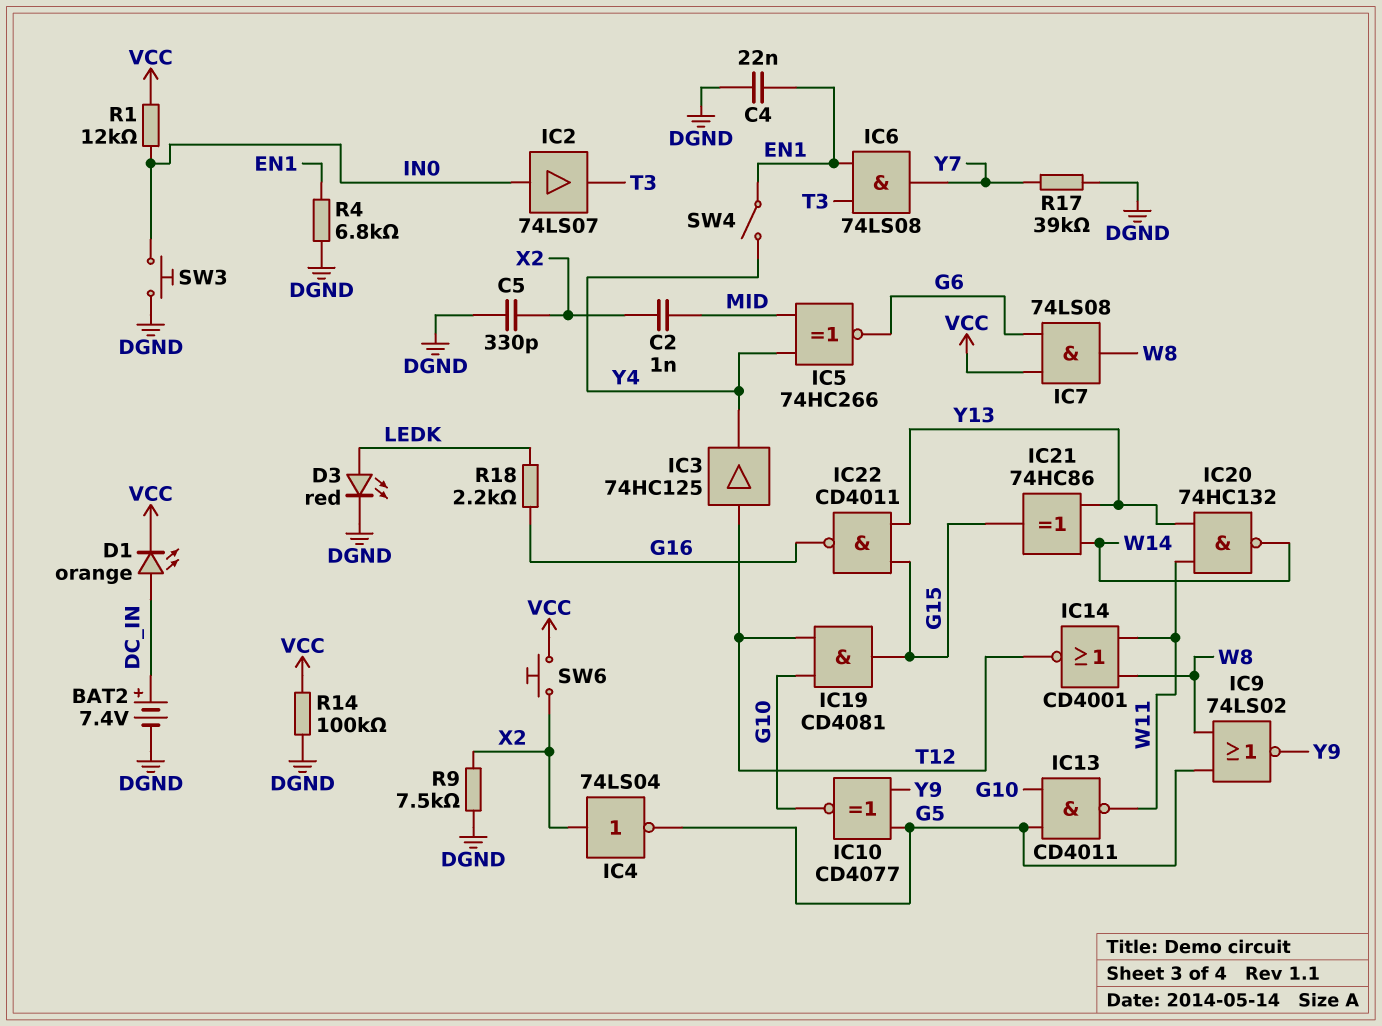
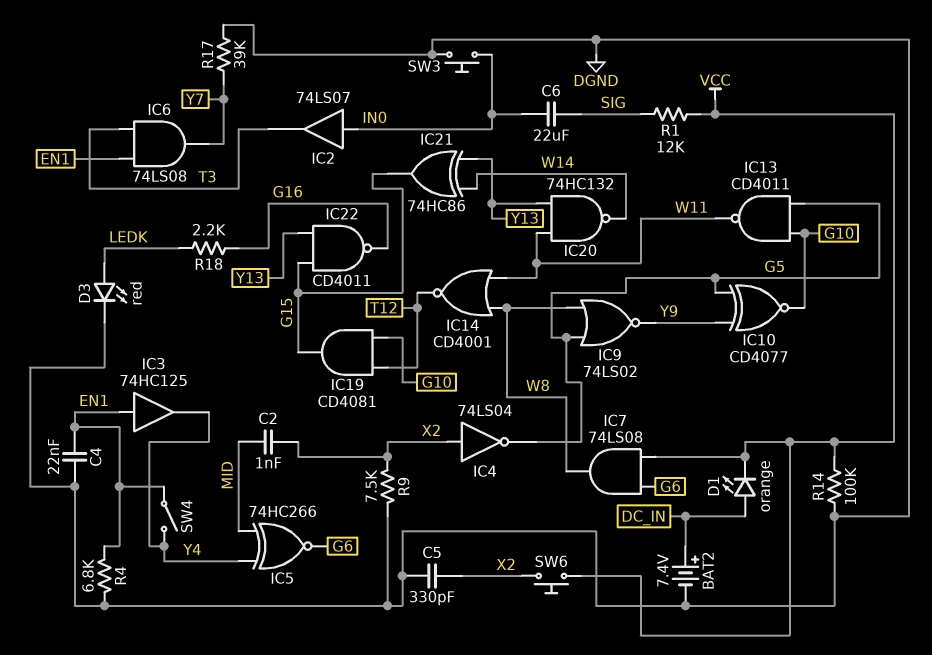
C6: none -> 22uF (IN0, SIG)
IC3: buffer 74HC125 (in T12, out Y4) -> buffer 74HC125 (in EN1, out Y4)
R1: 12k (IN0, VCC) -> 12k (SIG, VCC)

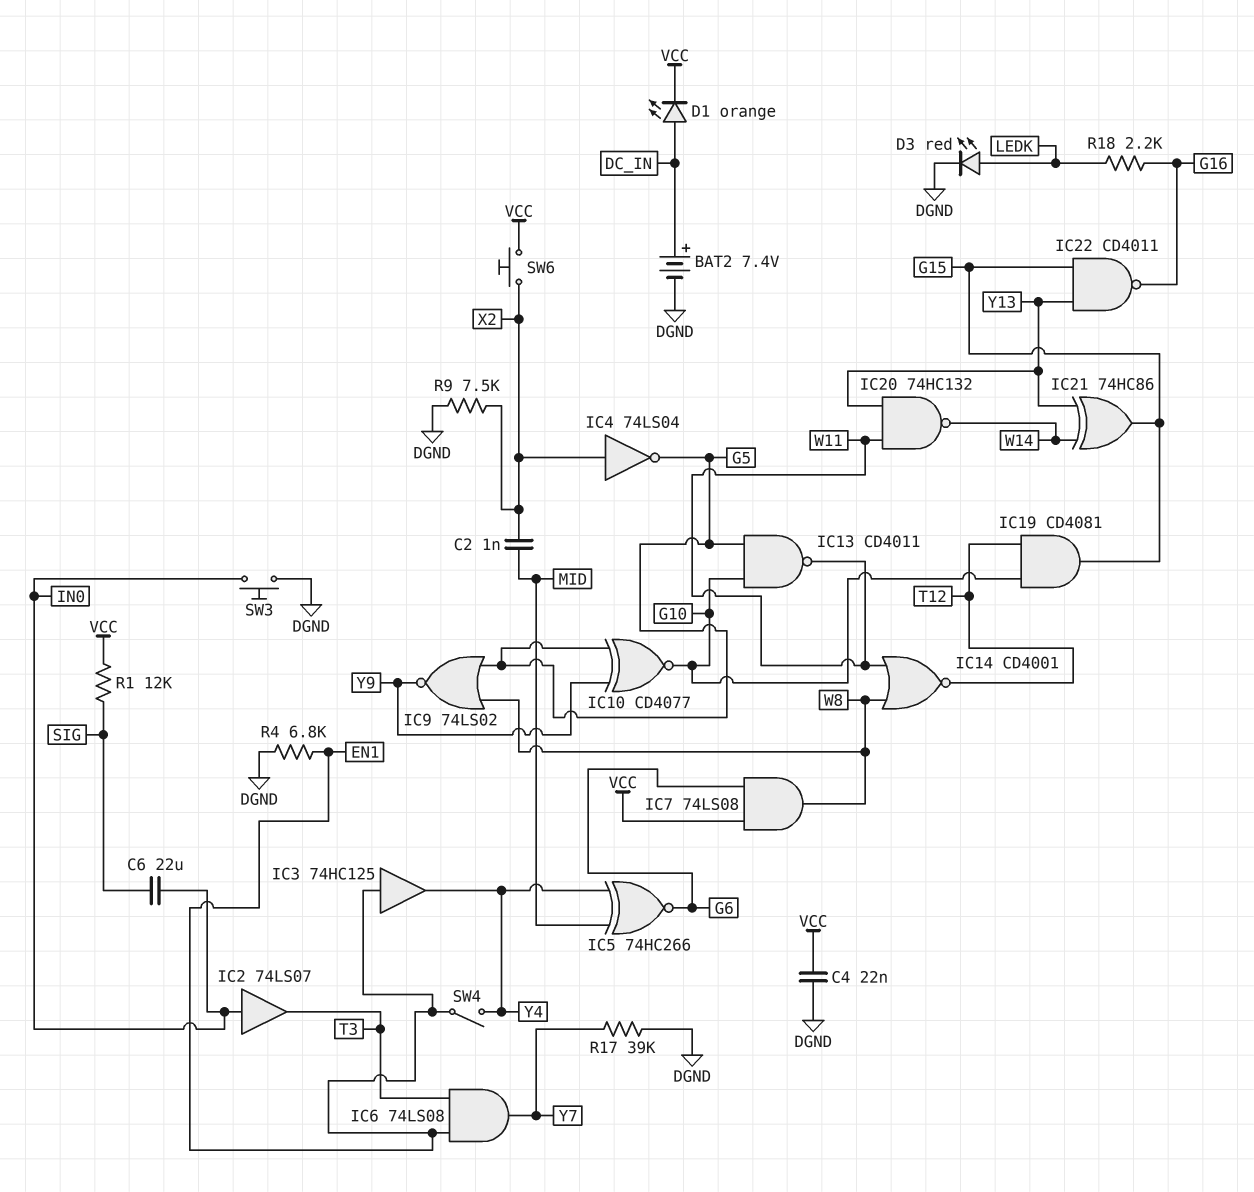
C4: 22nF (DGND, EN1) -> 22nF (DGND, VCC)
C5: 330pF (DGND, X2) -> none
R14: 100k (DGND, VCC) -> none

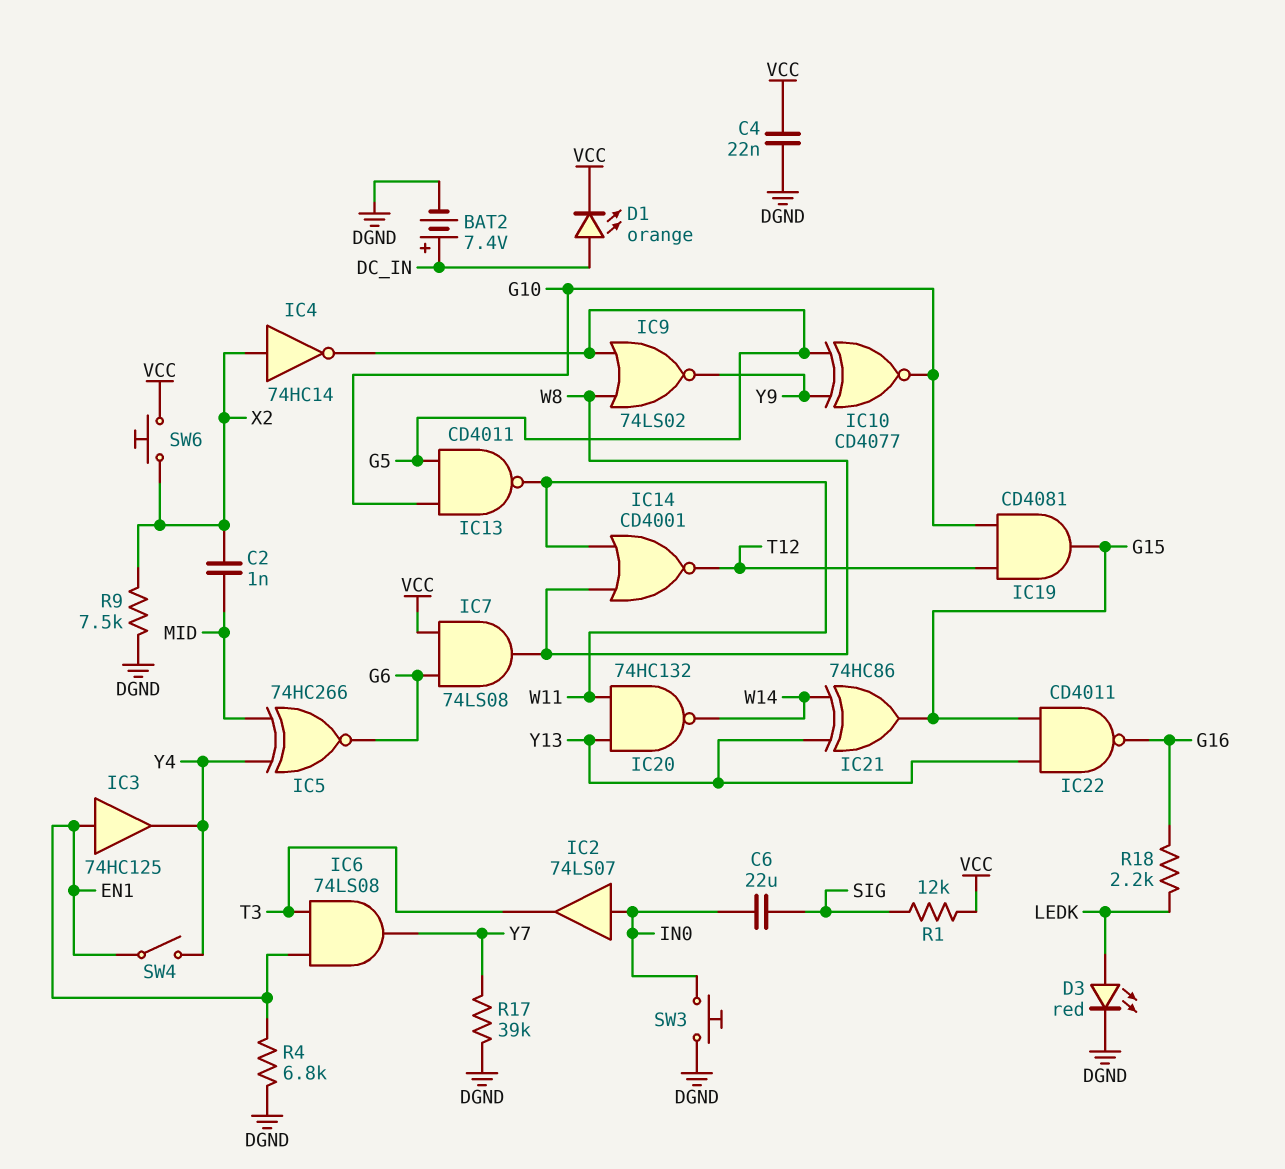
IC4: NOT 74LS04 (in X2, out G5) -> NOT 74HC14 (in X2, out G5)

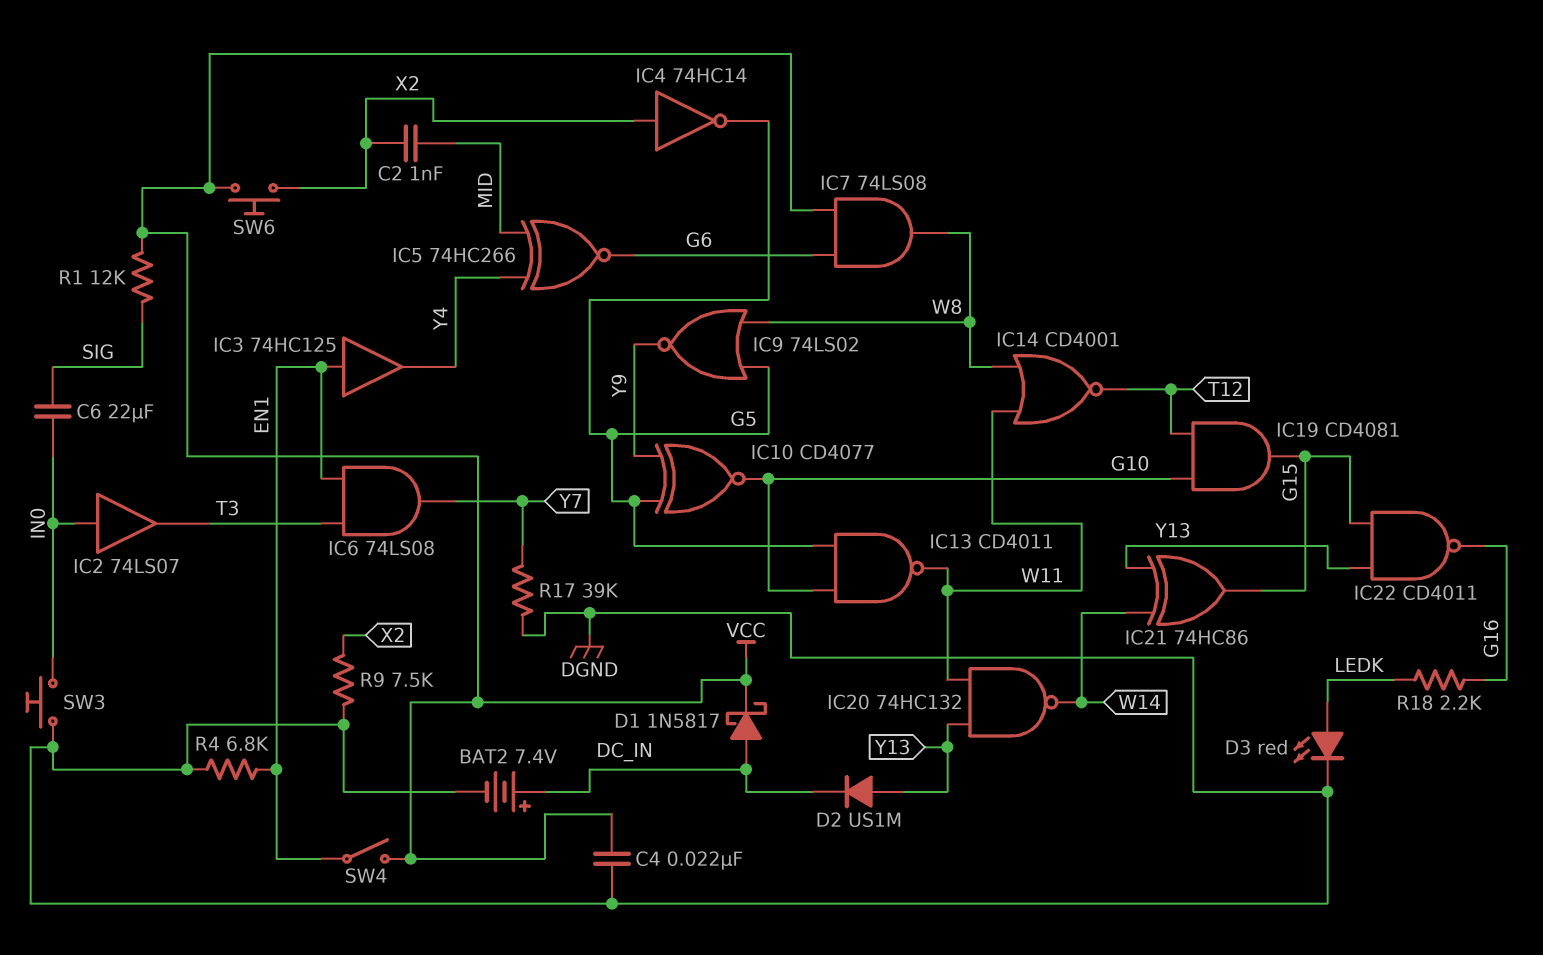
D1: LED orange (A DC_IN, K VCC) -> schottky 1N5817 (A DC_IN, K VCC)
D2: none -> diode US1M (A Y13, K DC_IN)
SW4: switch (EN1, Y4) -> switch (EN1, VCC)

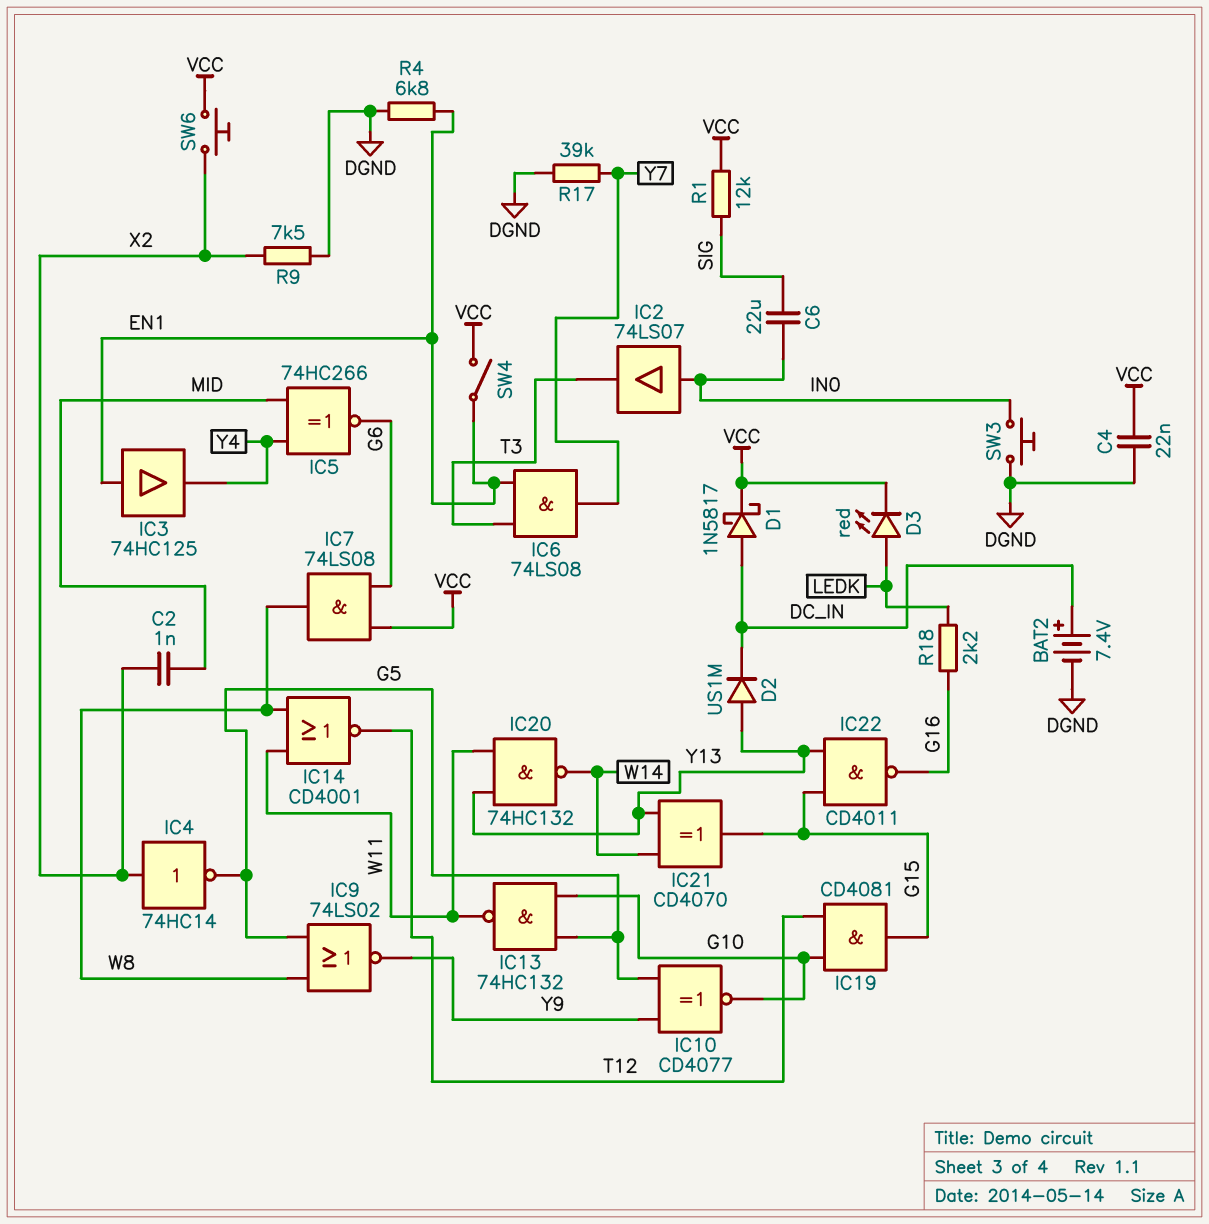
D3: LED red (A LEDK, K DGND) -> LED red (A LEDK, K VCC)
IC13: NAND CD4011 (in G5, in G10, out W11) -> NAND 74HC132 (in G5, in G10, out W11)
IC21: XOR 74HC86 (in W14, in Y13, out G15) -> XOR CD4070 (in W14, in Y13, out G15)

